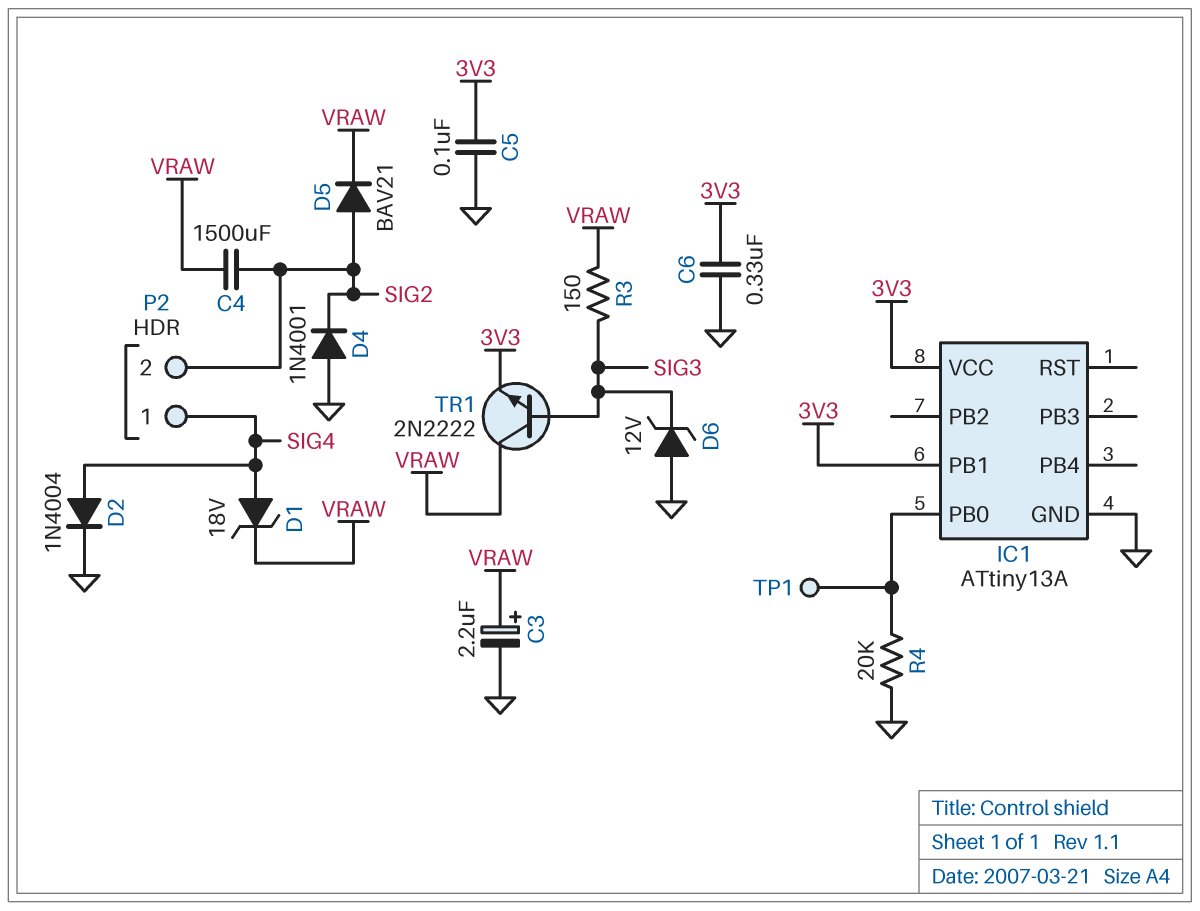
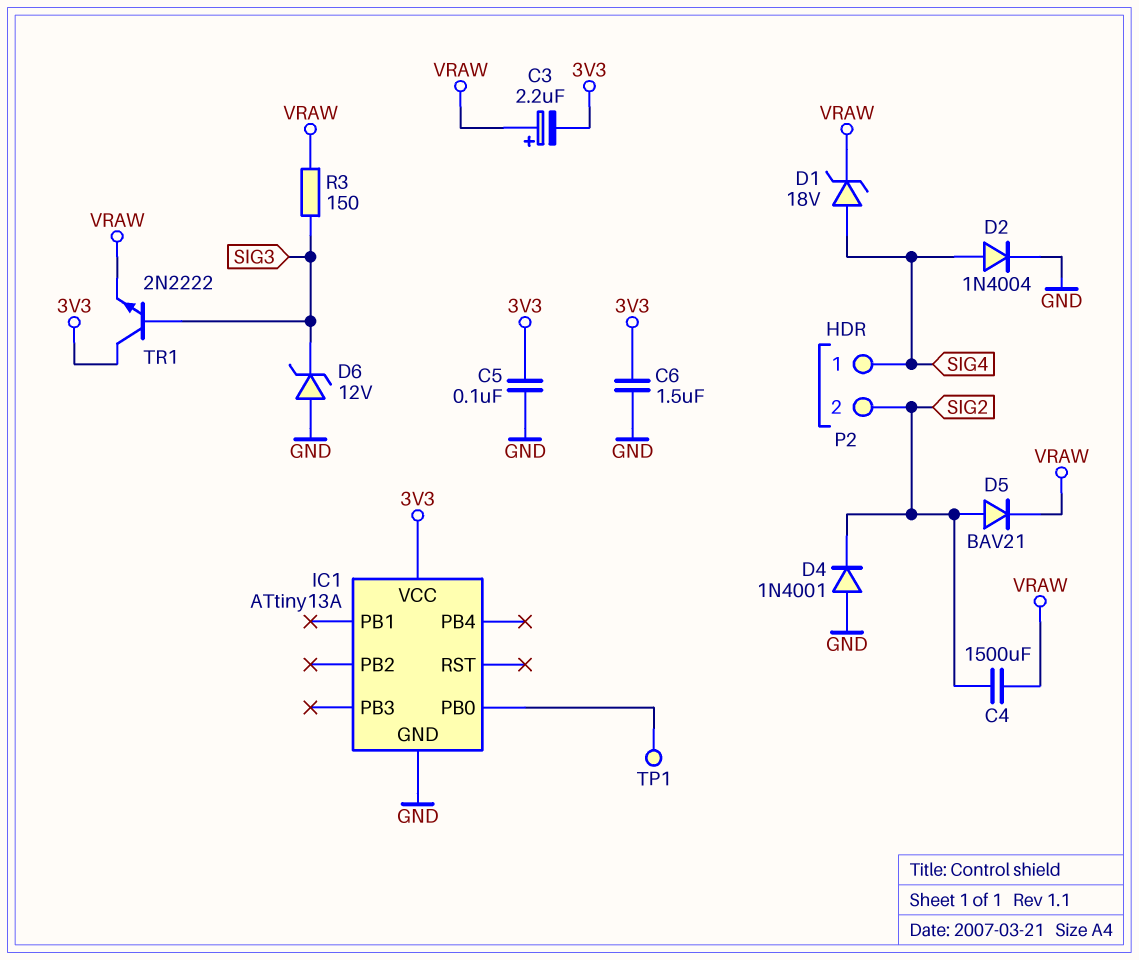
C3: 2.2uF (plus VRAW, minus GND) -> 2.2uF (plus VRAW, minus 3V3)
C6: 330nF (3V3, GND) -> 1.5uF (3V3, GND)
IC1 pin PB1: 3V3 -> none
R4: 20k (GND, IC1/PB0) -> none
TR1: NPN 2N2222 (B SIG3, C VRAW, E 3V3) -> NPN 2N2222 (B SIG3, C 3V3, E VRAW)

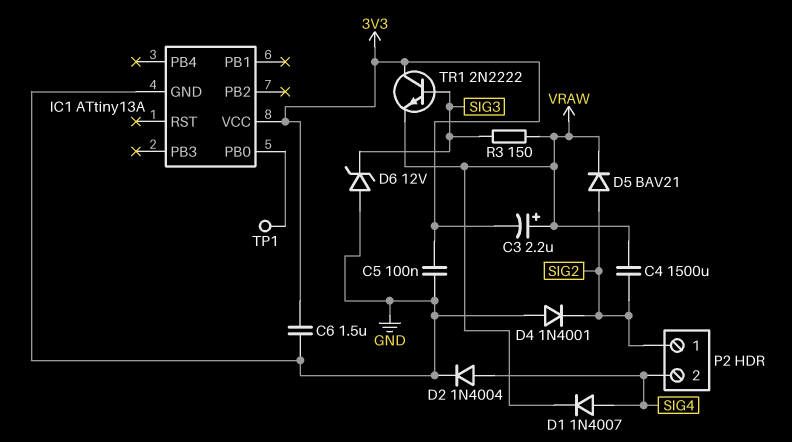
D1: zener 18V (A SIG4, K VRAW) -> diode 1N4007 (A SIG4, K VRAW)
P2 pin 1: SIG4 -> SIG2
P2 pin 2: SIG2 -> SIG4

